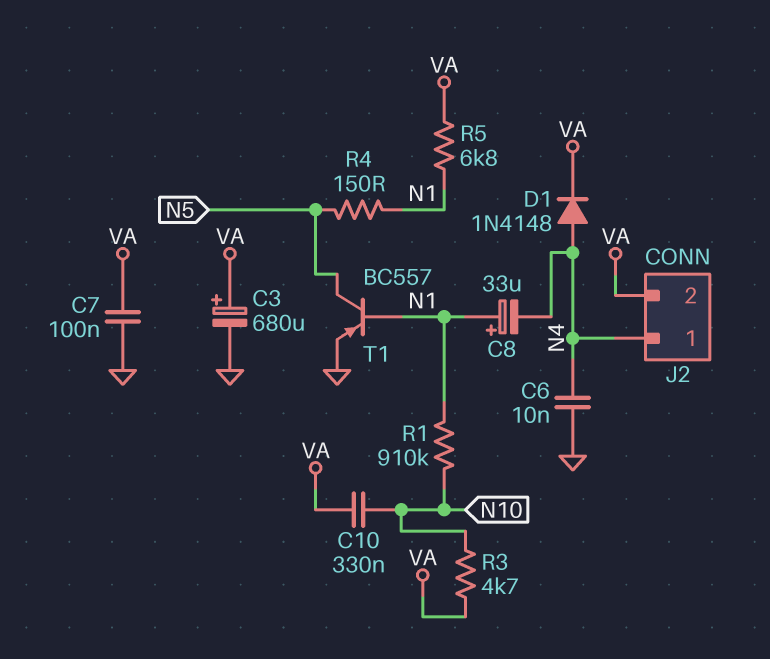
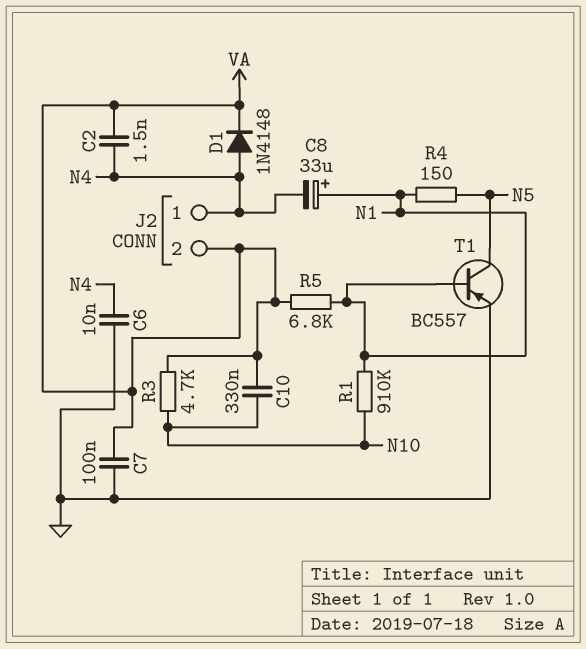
C2: none -> 1.5nF (N4, VA)
C3: 680uF (plus VA, minus GND) -> none

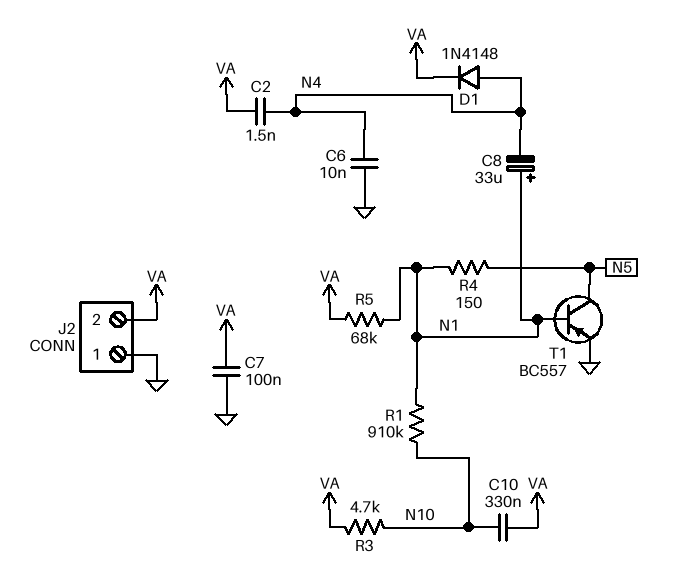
J2 pin 1: N4 -> GND
R5: 6.8k (N1, VA) -> 68k (N1, VA)

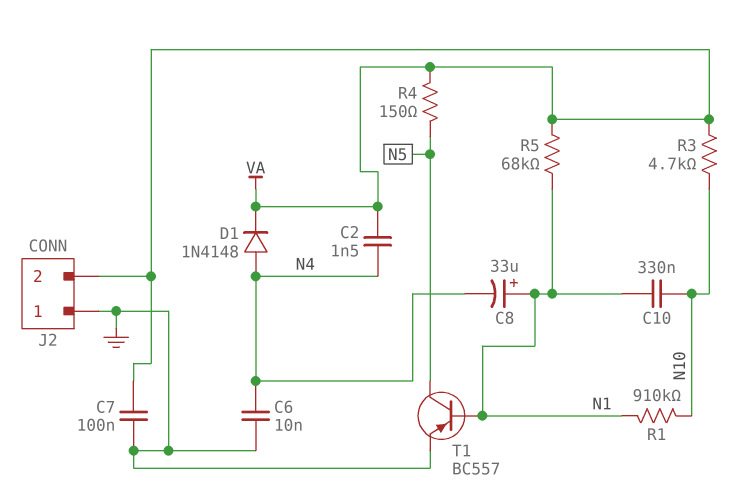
C10: 330nF (N10, VA) -> 330nF (N1, N10)
R4: 150 (N1, N5) -> 150 (N5, VA)

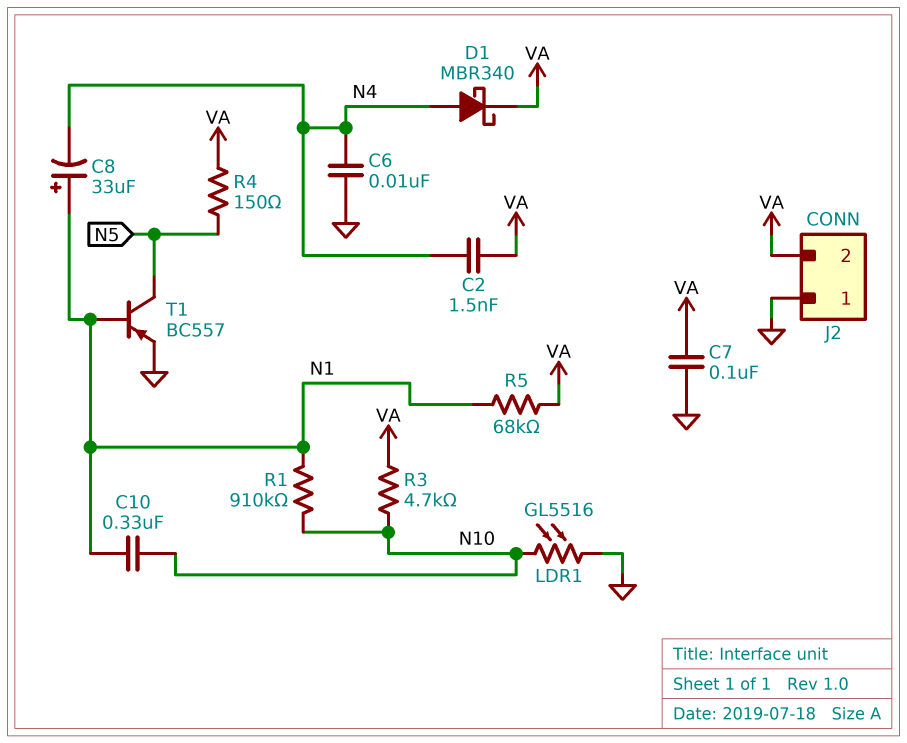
D1: diode 1N4148 (A N4, K VA) -> schottky MBR340 (A N4, K VA)
LDR1: none -> GL5516 (GND, N10)

